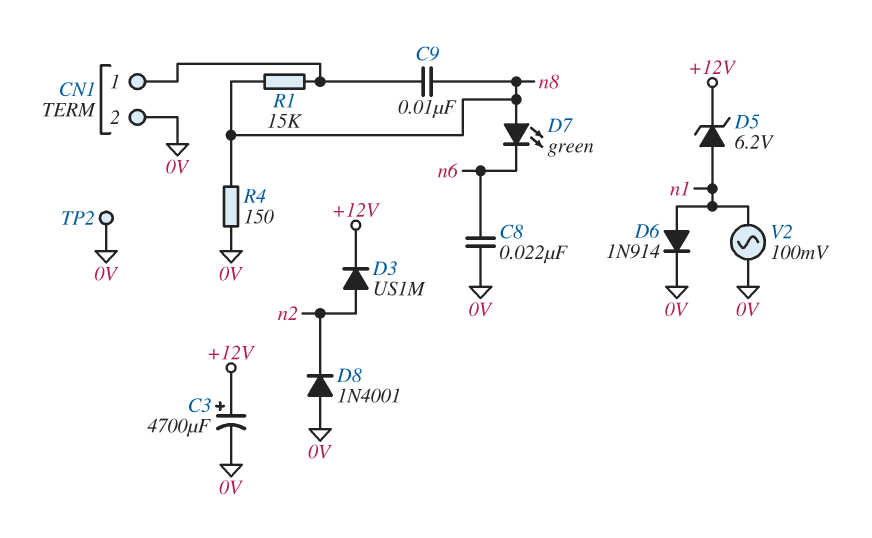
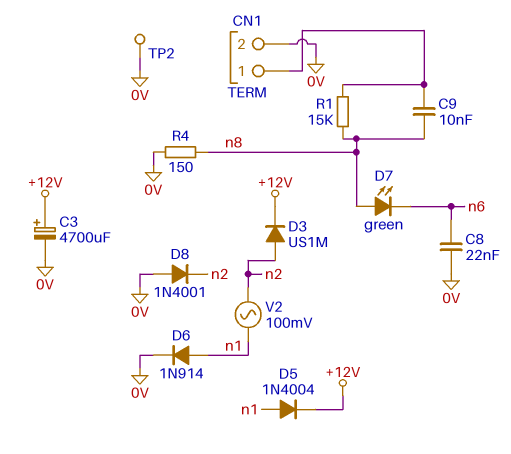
D5: zener 6.2V (A n1, K +12V) -> diode 1N4004 (A n1, K +12V)
V2: AC 100mV (0V, n1) -> AC 100mV (n1, n2)

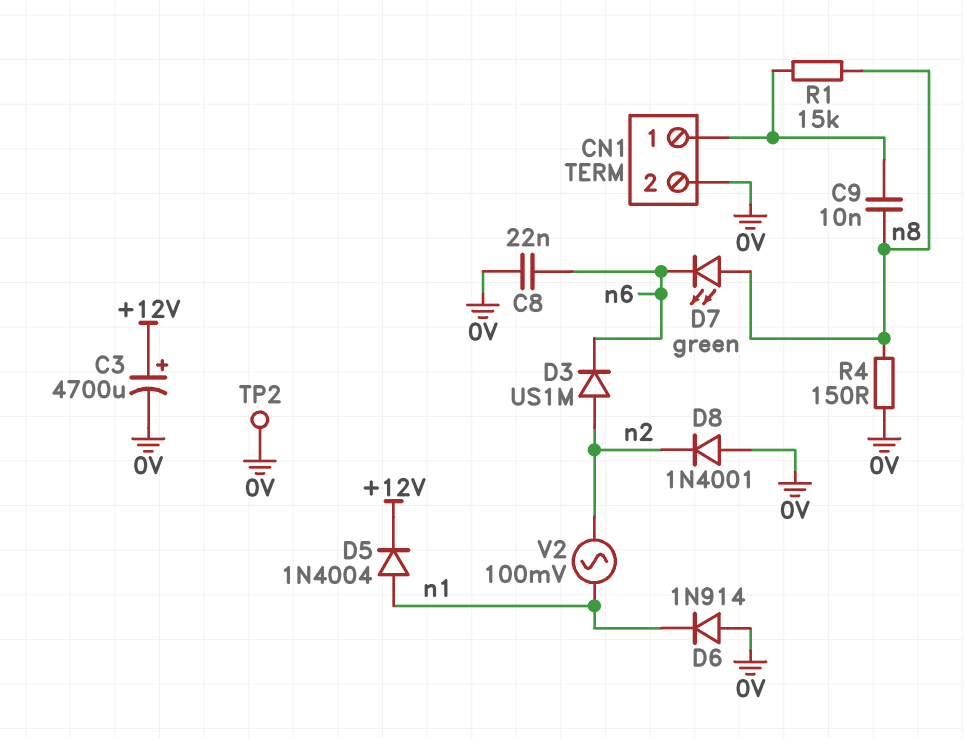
D3: diode US1M (A n2, K +12V) -> diode US1M (A n2, K n6)
D6: diode 1N914 (A n1, K 0V) -> diode 1N914 (A 0V, K n1)

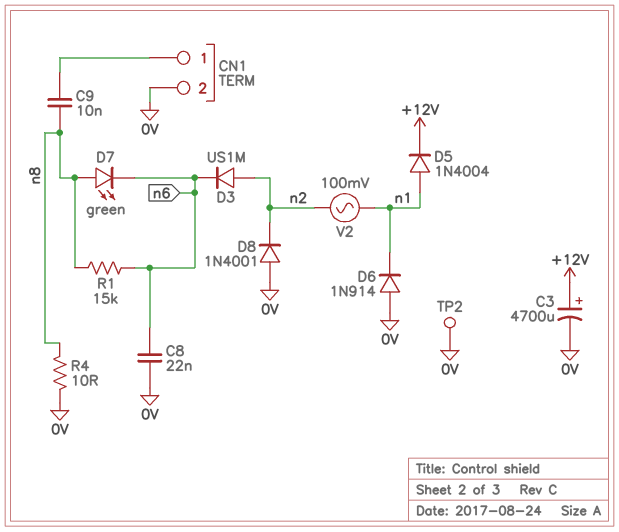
R1: 15k (CN1/1, n8) -> 15k (n6, n8)
R4: 150 (0V, n8) -> 10 (0V, n8)

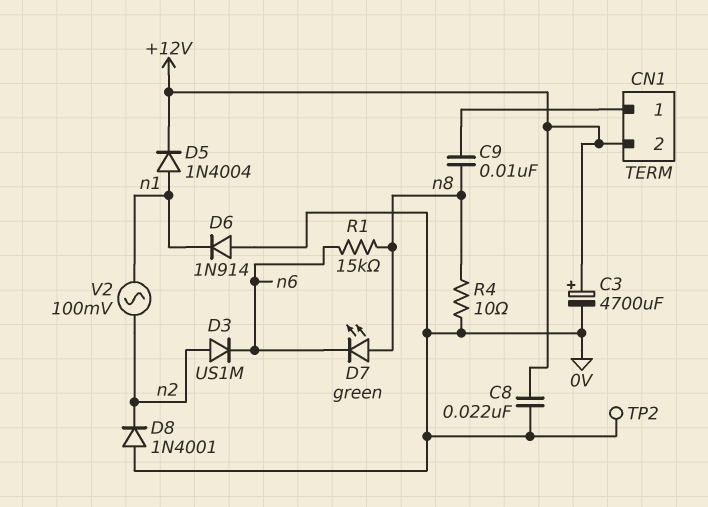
C8: 22nF (0V, n6) -> 22nF (+12V, 0V)
CN1 pin 2: 0V -> +12V

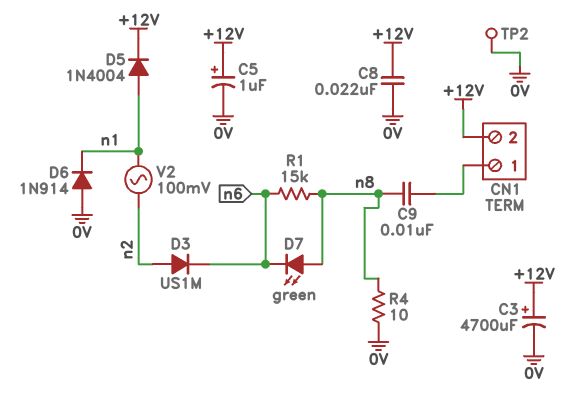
C5: none -> 1uF (plus +12V, minus 0V)
D8: diode 1N4001 (A 0V, K n2) -> none

